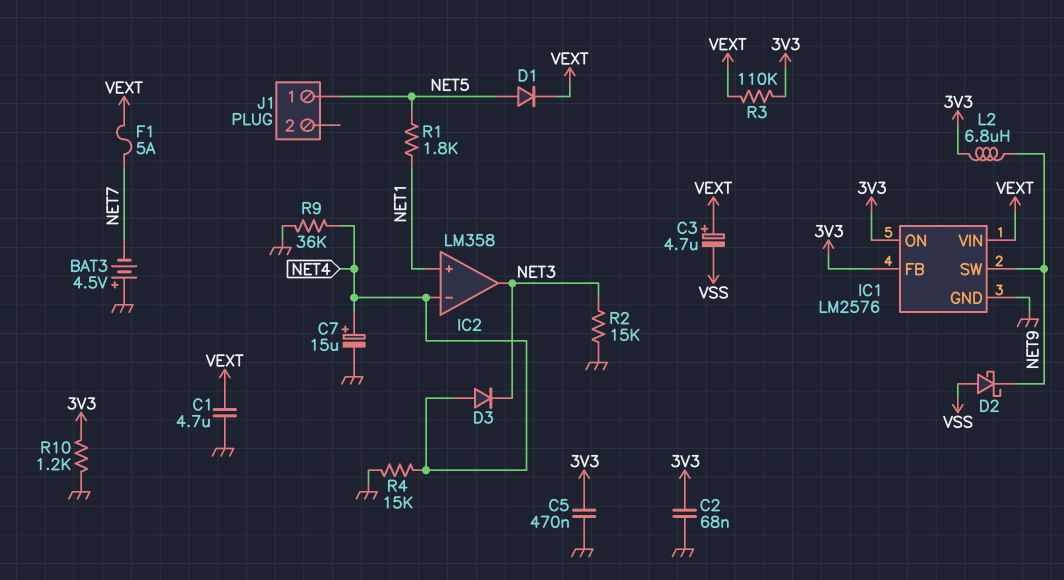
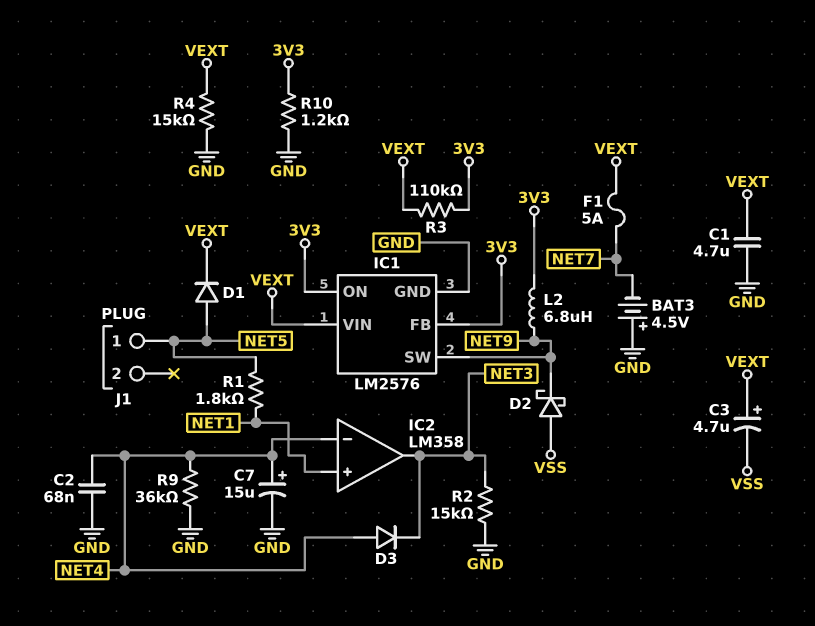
C2: 68nF (3V3, GND) -> 68nF (GND, NET4)
C5: 470nF (3V3, GND) -> none
R4: 15k (GND, NET4) -> 15k (GND, VEXT)

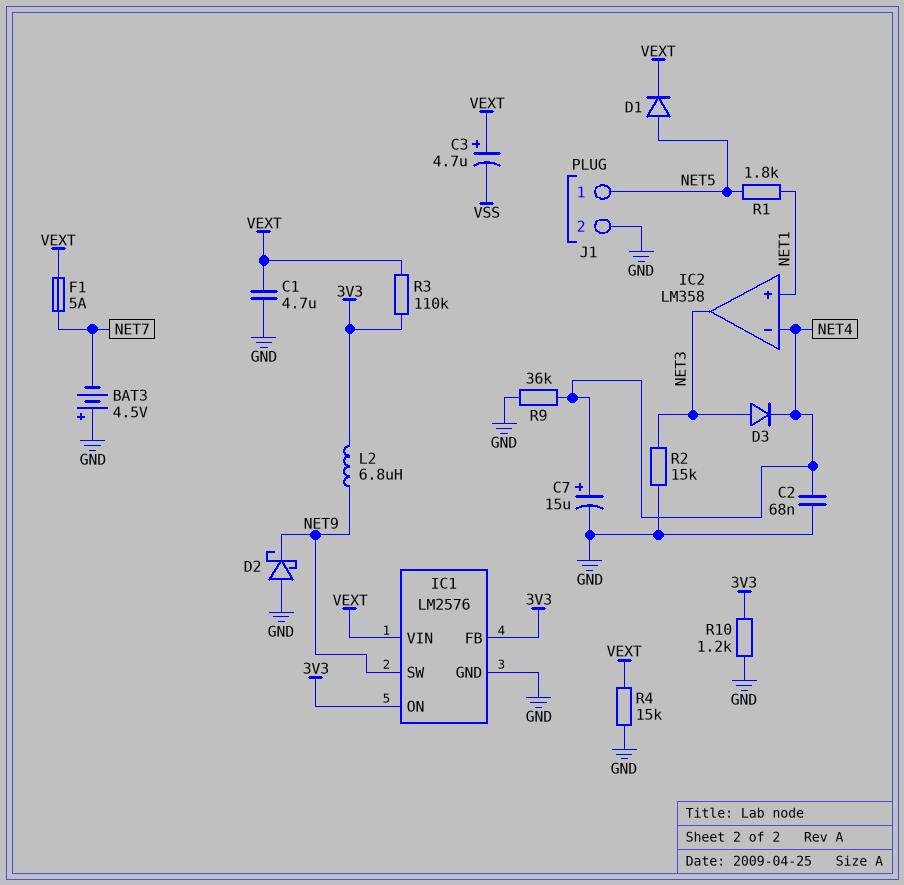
D2: schottky (A VSS, K NET9) -> schottky (A GND, K NET9)
D3: diode (A NET4, K NET3) -> diode (A NET3, K NET4)
J1 pin 2: none -> GND

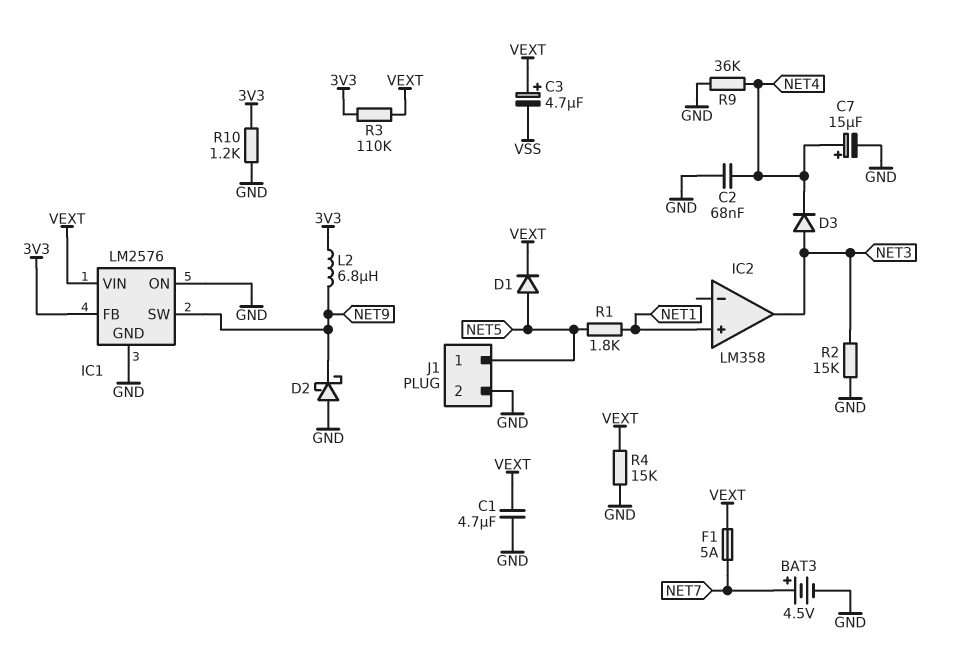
BAT3: 4.5V (plus GND, minus NET7) -> 4.5V (plus NET7, minus GND)
IC1 pin ON: 3V3 -> GND
IC2 pin in-: NET4 -> none

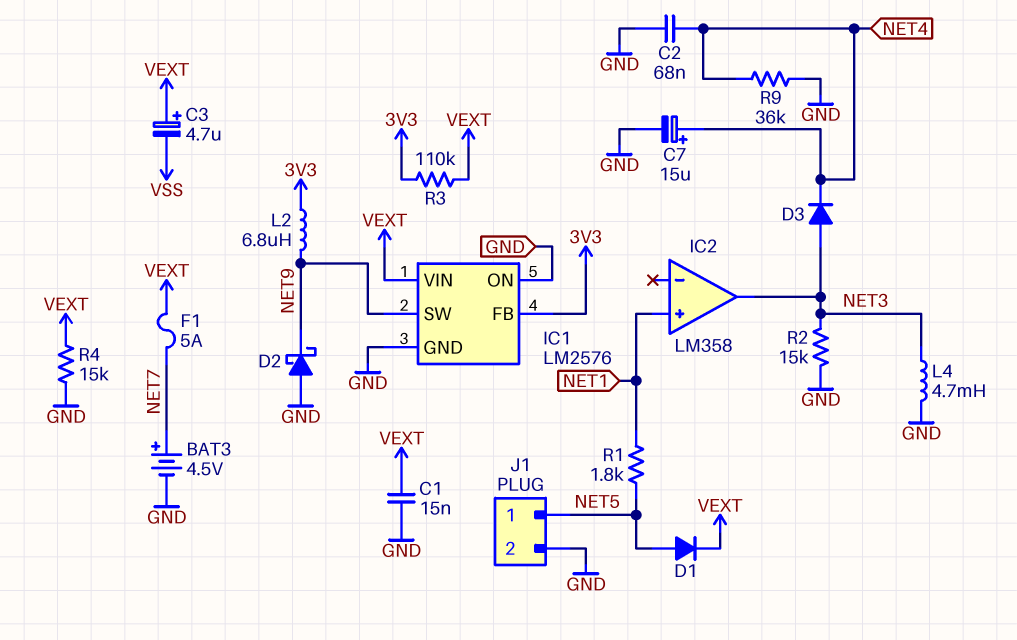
C1: 4.7uF (GND, VEXT) -> 15nF (GND, VEXT)
L4: none -> 4.7mH (GND, NET3)
R10: 1.2k (3V3, GND) -> none

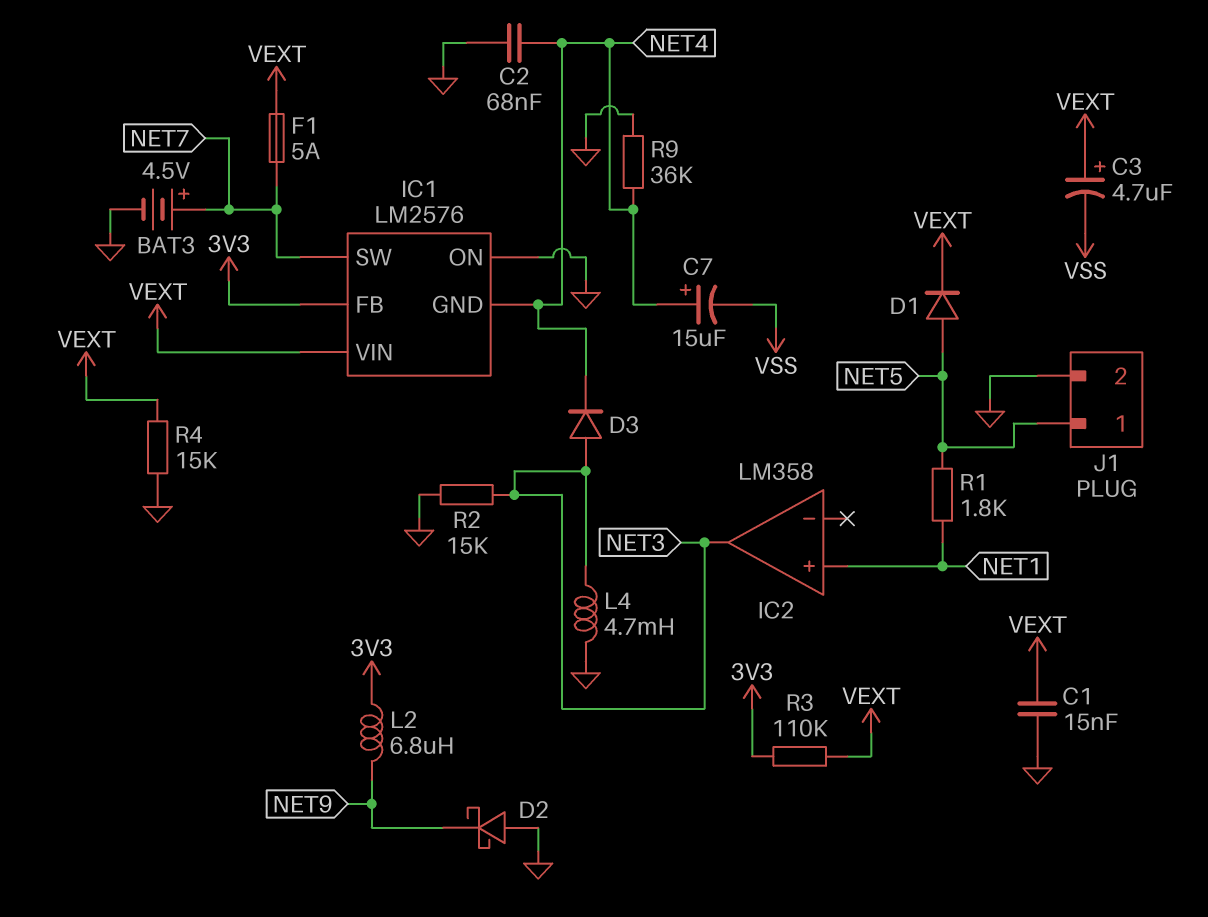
C7: 15uF (plus NET4, minus GND) -> 15uF (plus NET4, minus VSS)
IC1 pin GND: GND -> NET4
IC1 pin SW: NET9 -> NET7

